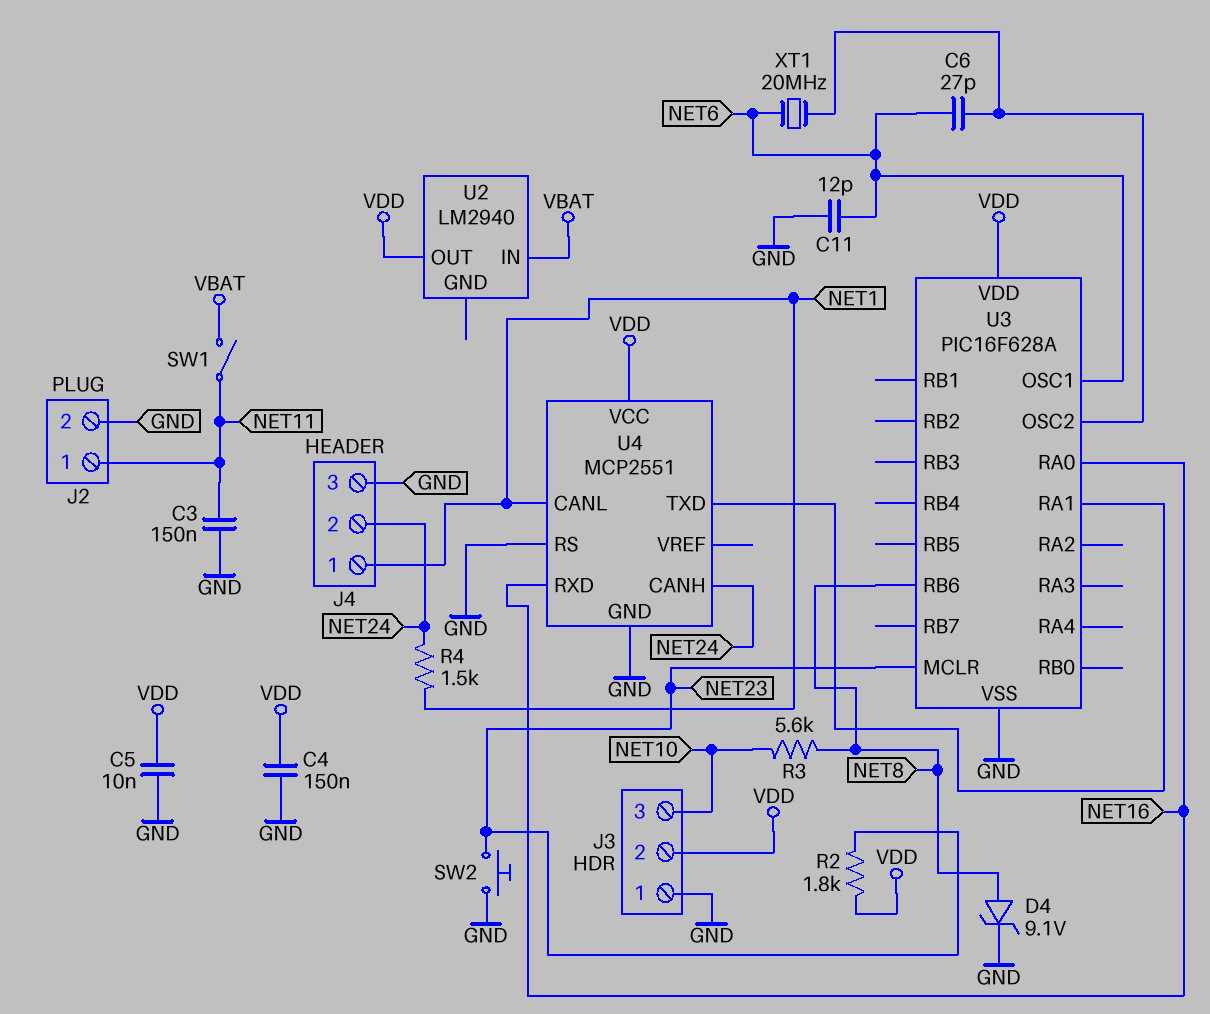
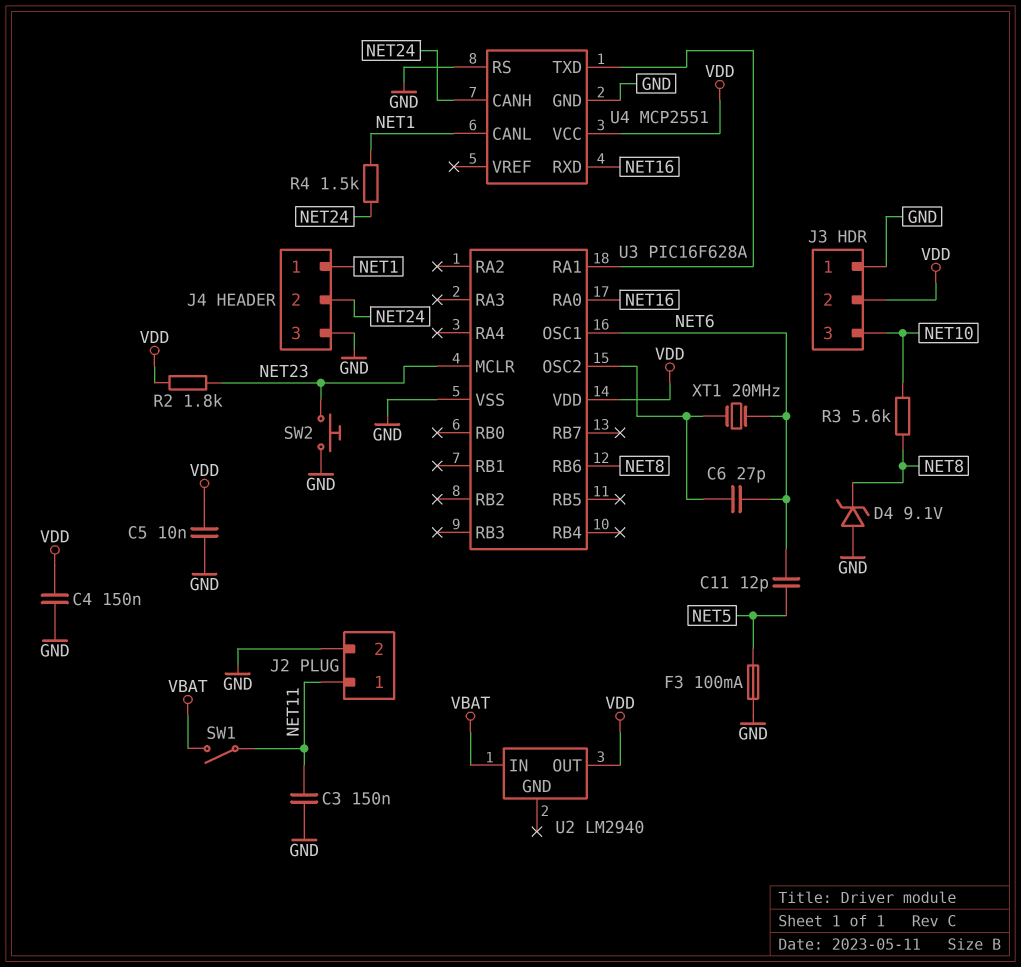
C11: 12pF (GND, NET6) -> 12pF (NET5, NET6)
D4: zener 9.1V (A NET8, K GND) -> zener 9.1V (A GND, K NET8)
F3: none -> 100mA (GND, NET5)

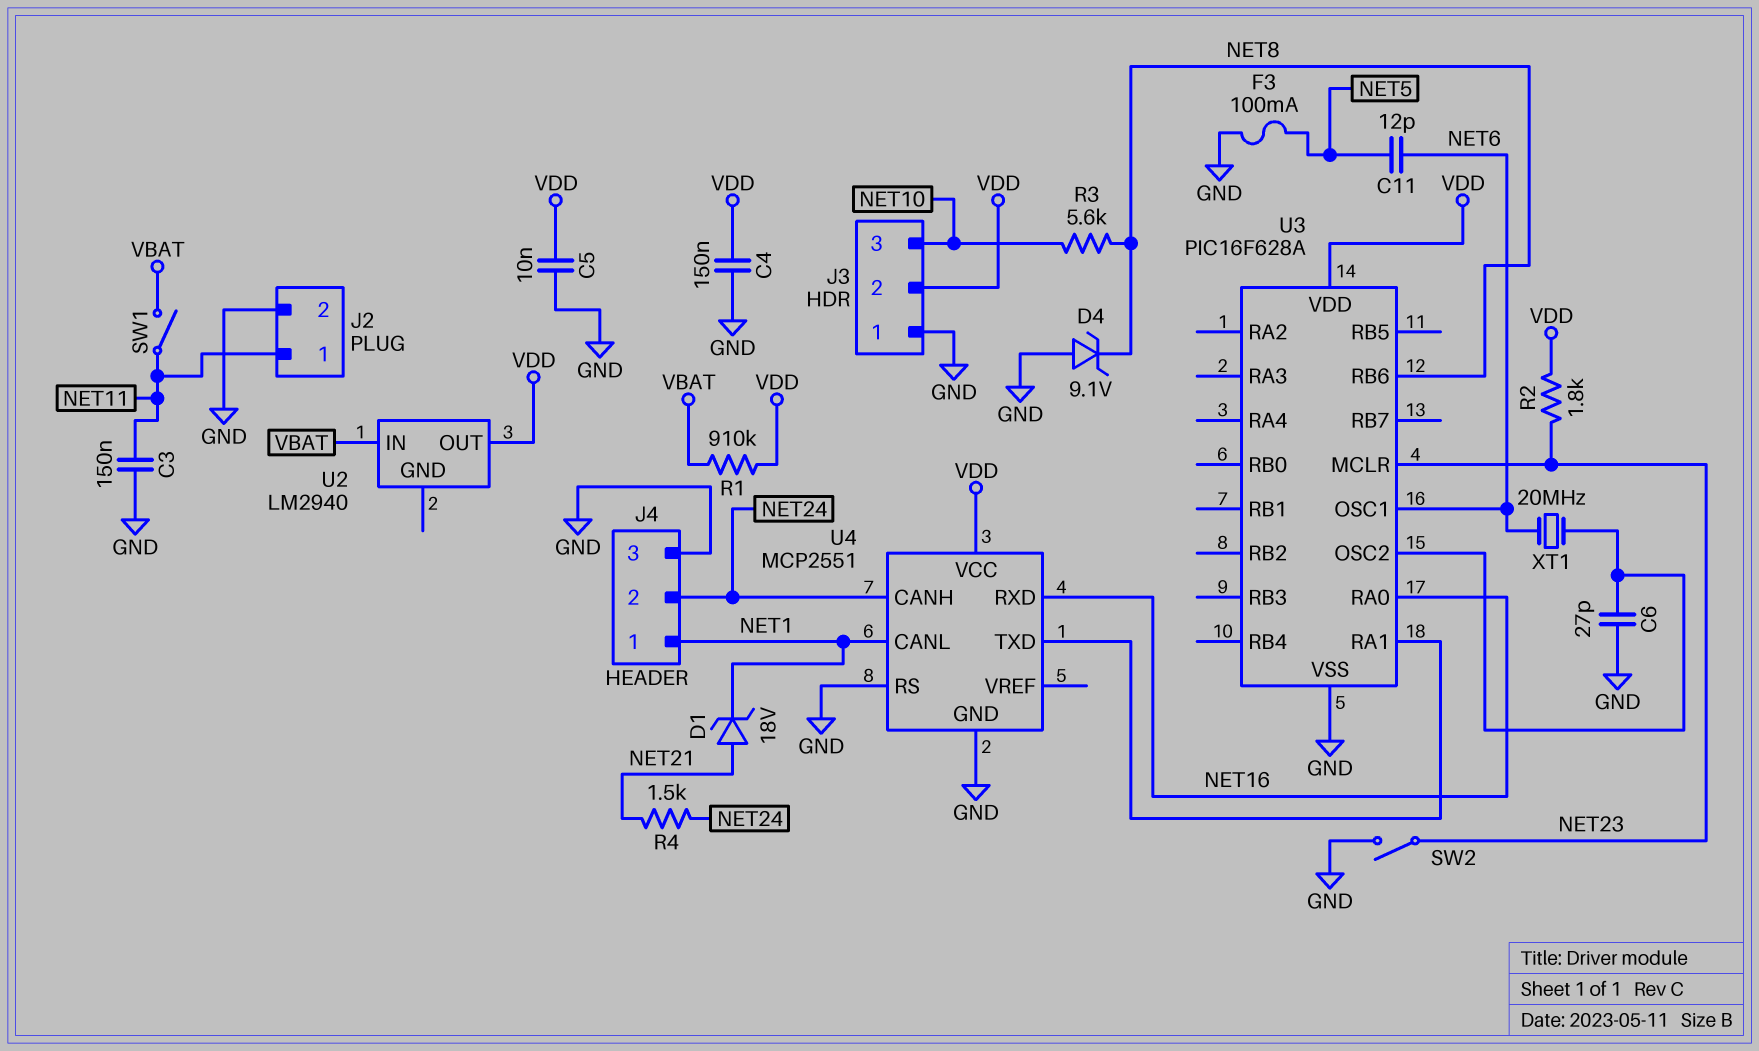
C6: 27pF (NET6, U3/OSC2) -> 27pF (GND, U3/OSC2)
D1: none -> zener 18V (A NET21, K NET1)
R1: none -> 910k (VBAT, VDD)
R4: 1.5k (NET1, NET24) -> 1.5k (NET21, NET24)
SW2: button (GND, NET23) -> switch (GND, NET23)

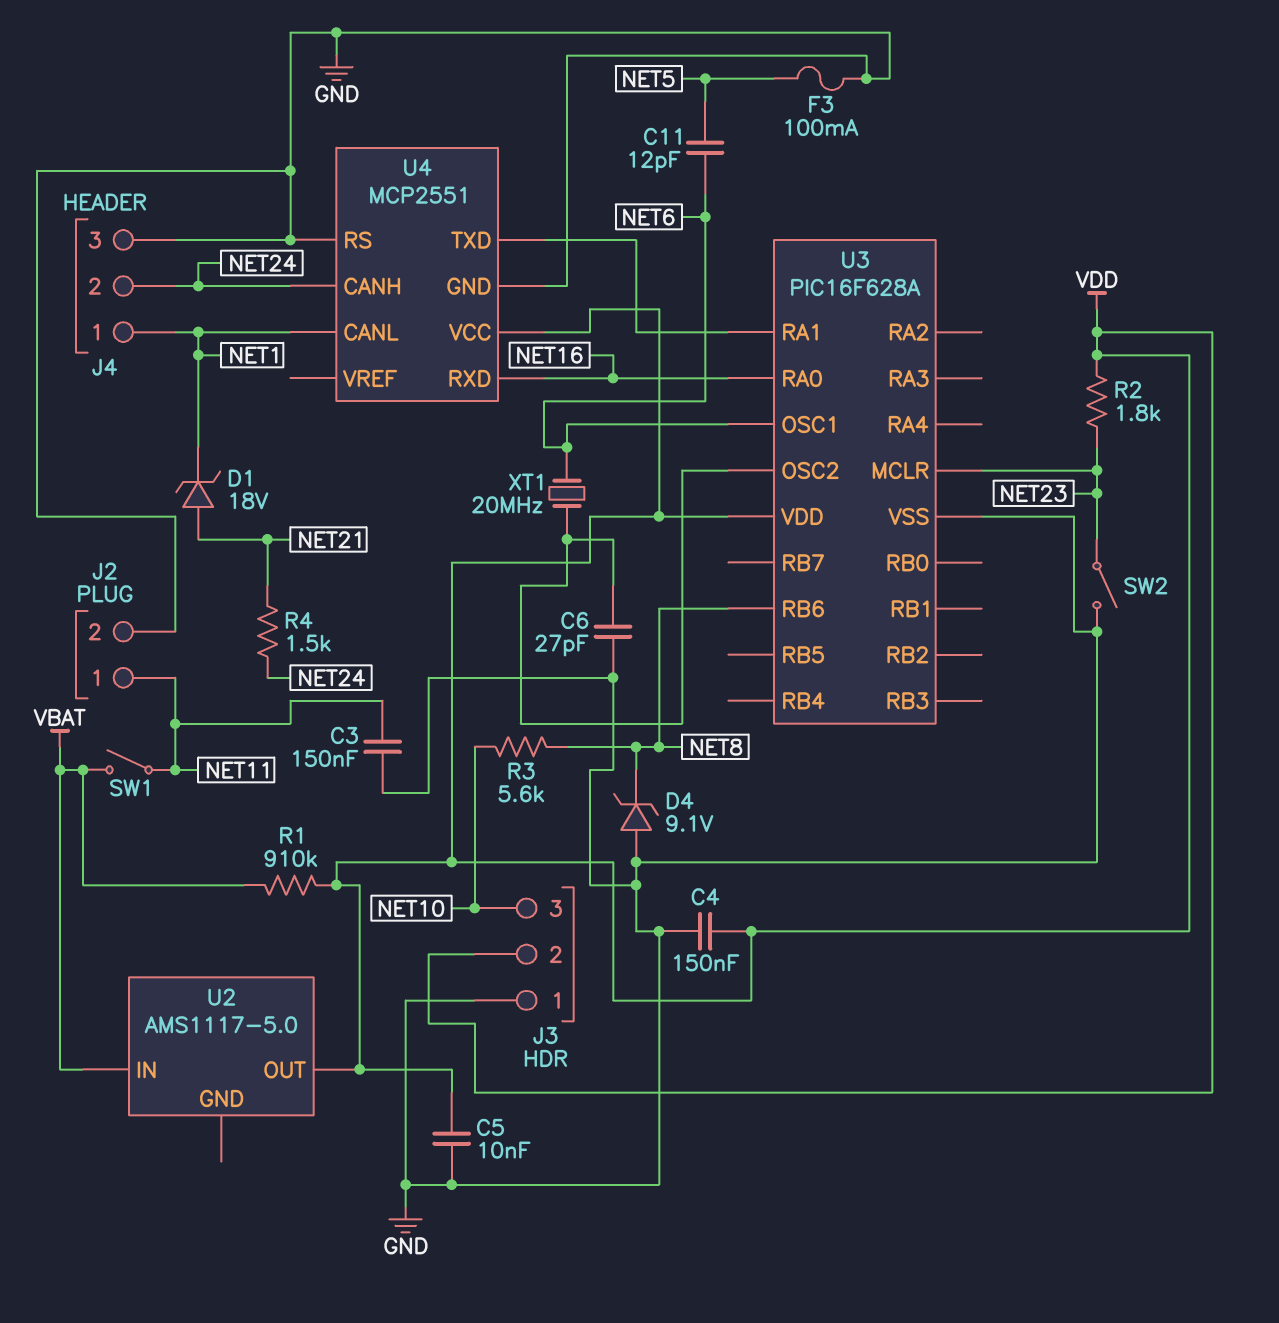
U2: LM2940 -> AMS1117-5.0

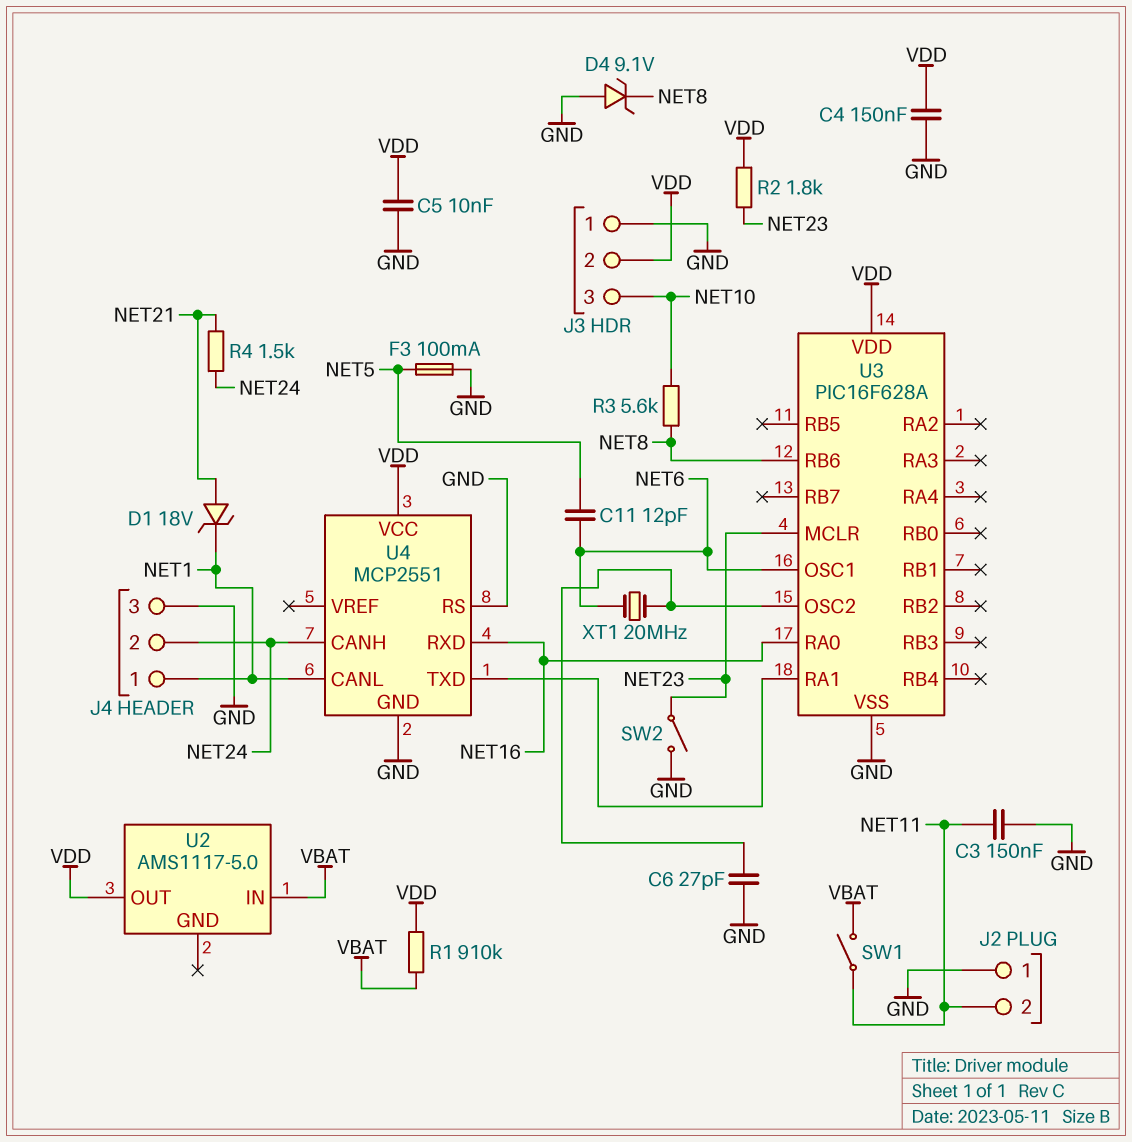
J2 pin 1: NET11 -> GND
J2 pin 2: GND -> NET11

